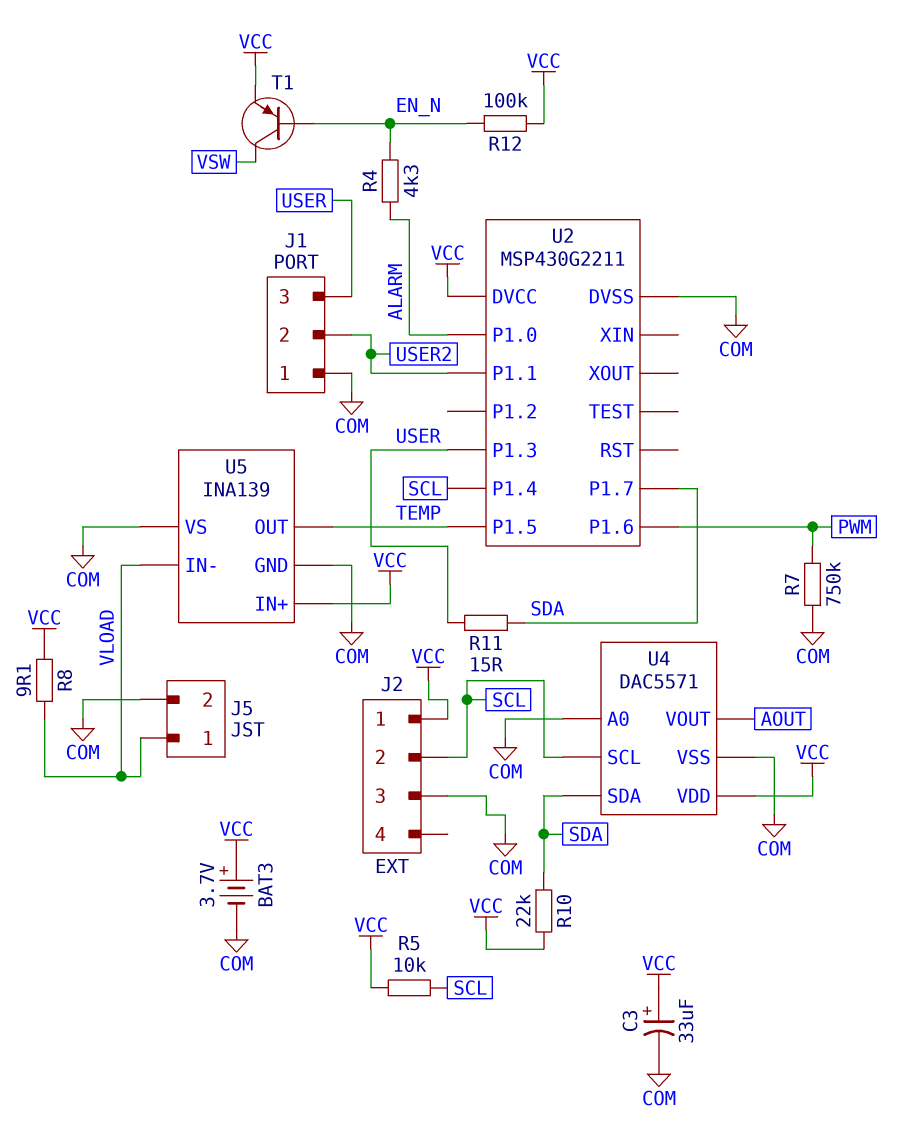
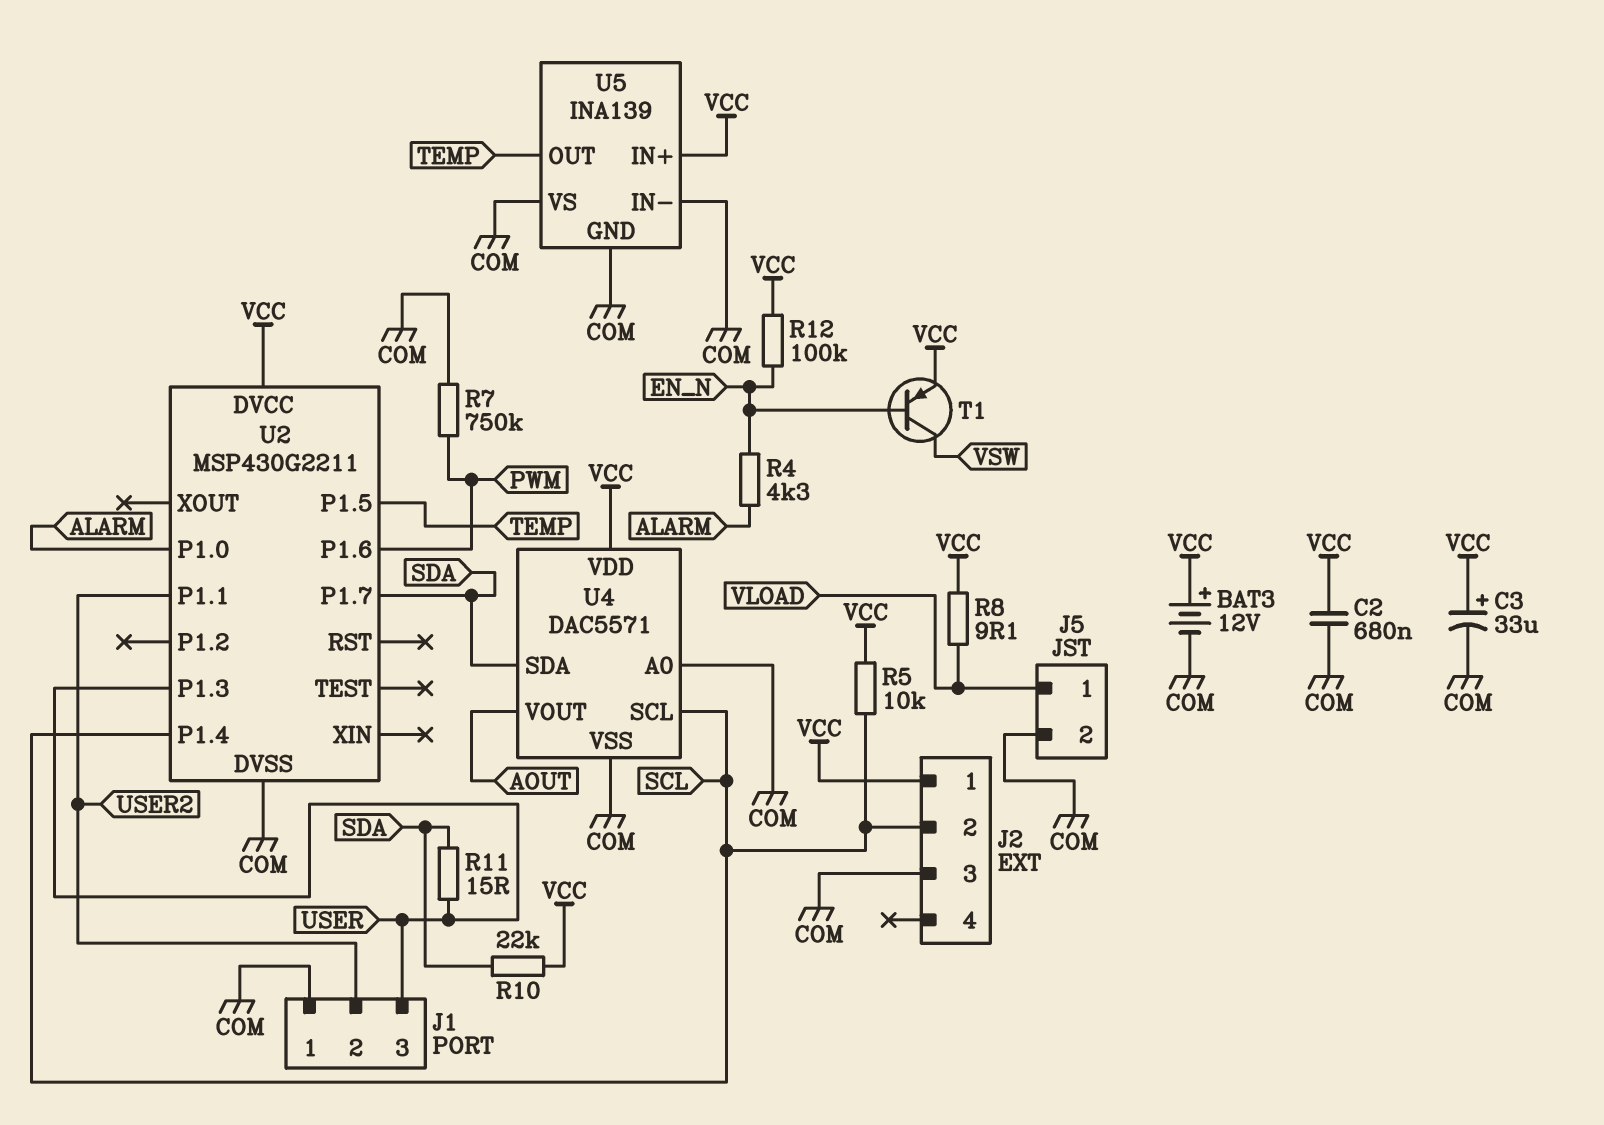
BAT3: 3.7V (plus VCC, minus COM) -> 12V (plus VCC, minus COM)
C2: none -> 680nF (COM, VCC)
U5 pin IN-: VLOAD -> COM

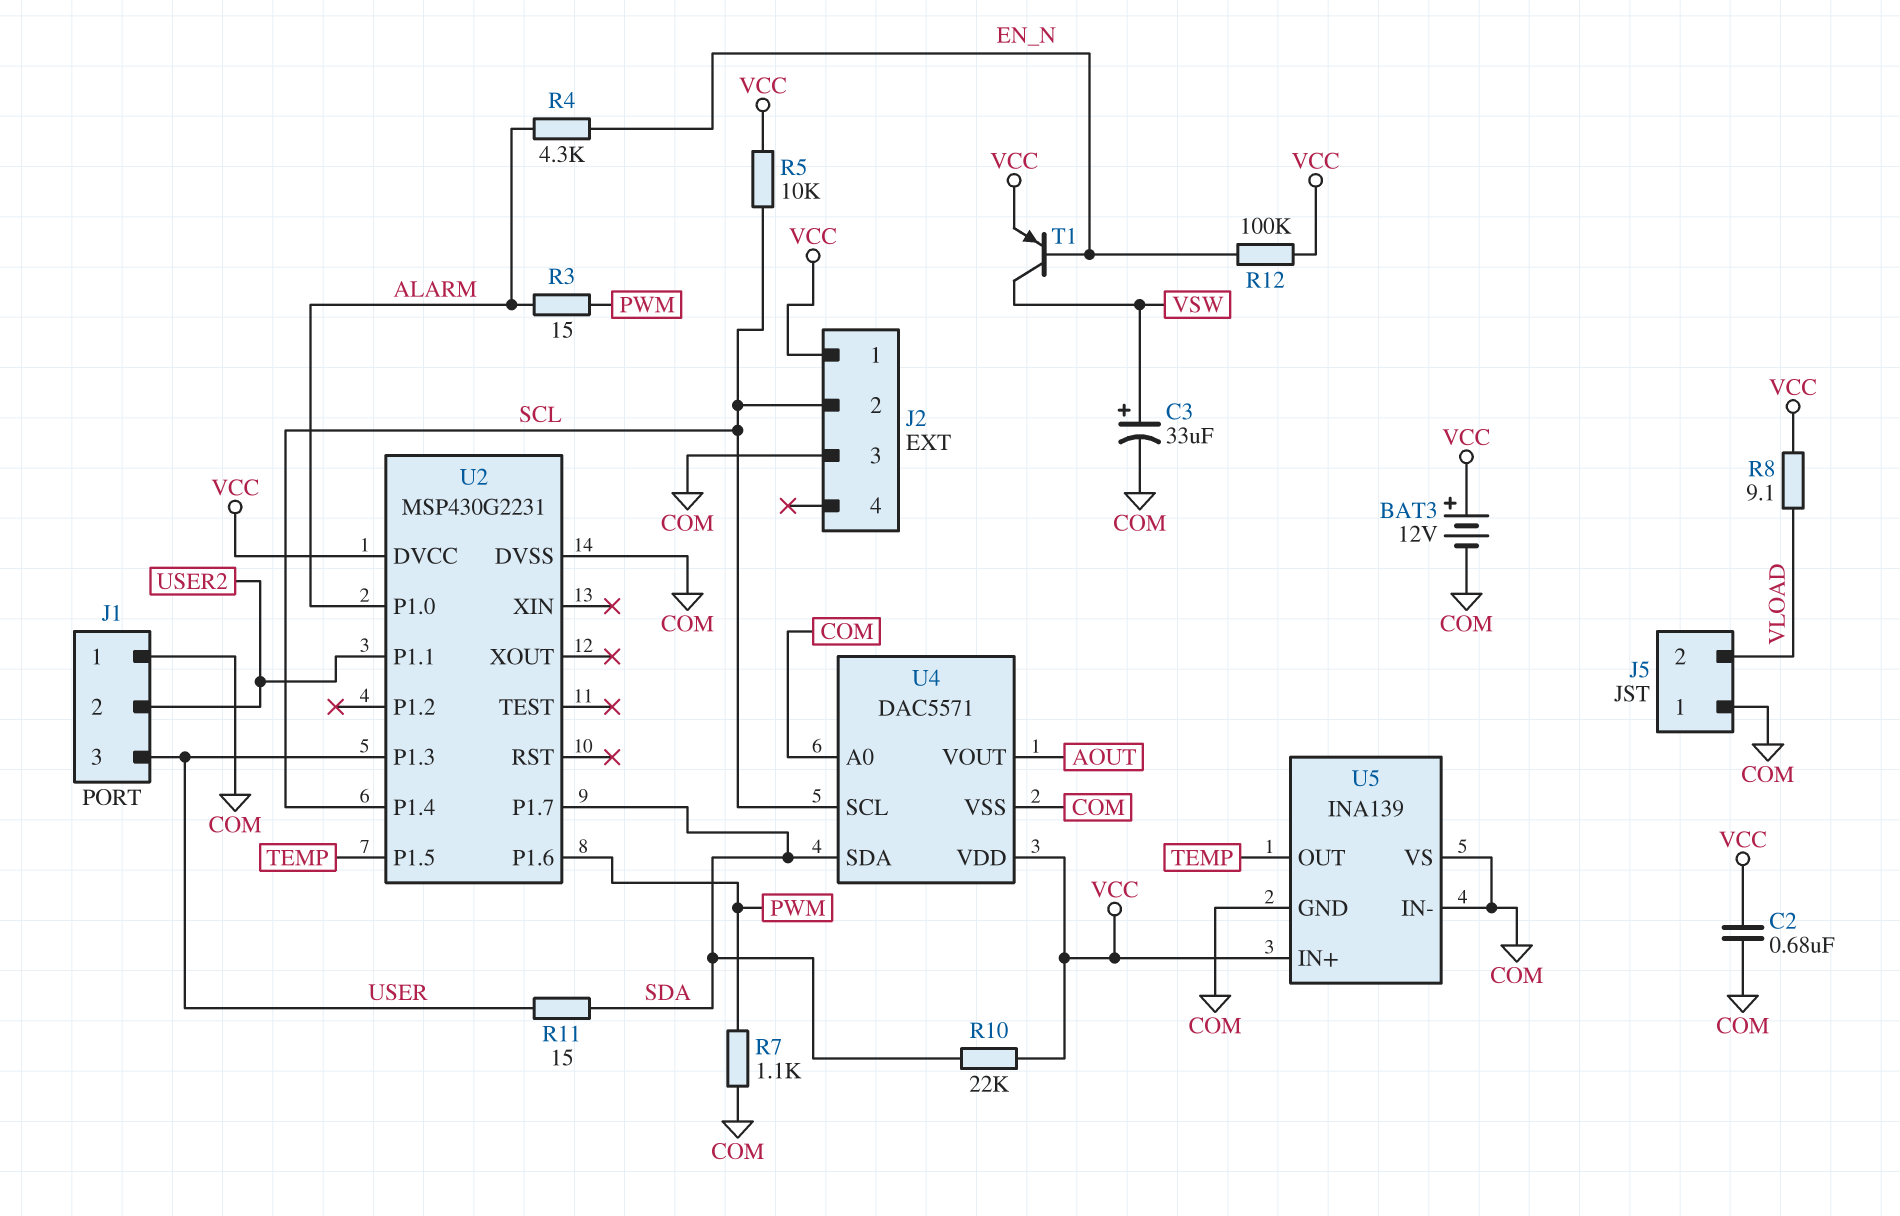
C3: 33uF (plus VCC, minus COM) -> 33uF (plus VSW, minus COM)
J5 pin 1: VLOAD -> COM
J5 pin 2: COM -> VLOAD
R3: none -> 15 (ALARM, PWM)
R7: 750k (COM, PWM) -> 1.1k (COM, PWM)
U2: MSP430G2211 -> MSP430G2231

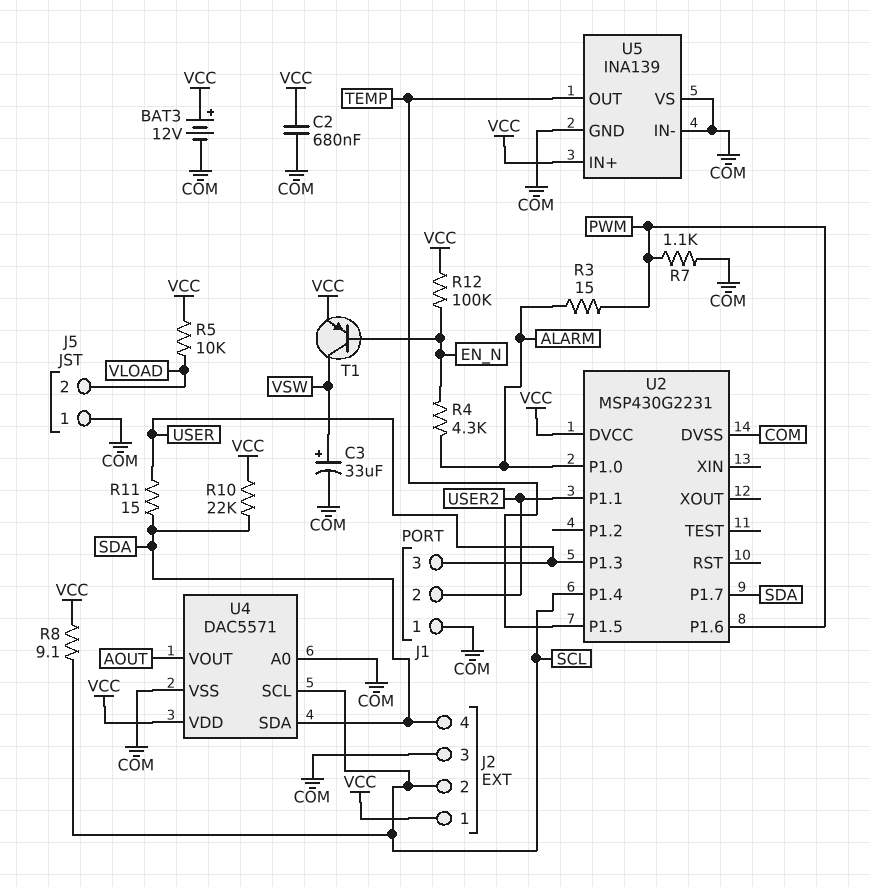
J2 pin 4: none -> SDA
R5: 10k (SCL, VCC) -> 10k (VCC, VLOAD)
R8: 9.1 (VCC, VLOAD) -> 9.1 (SCL, VCC)

